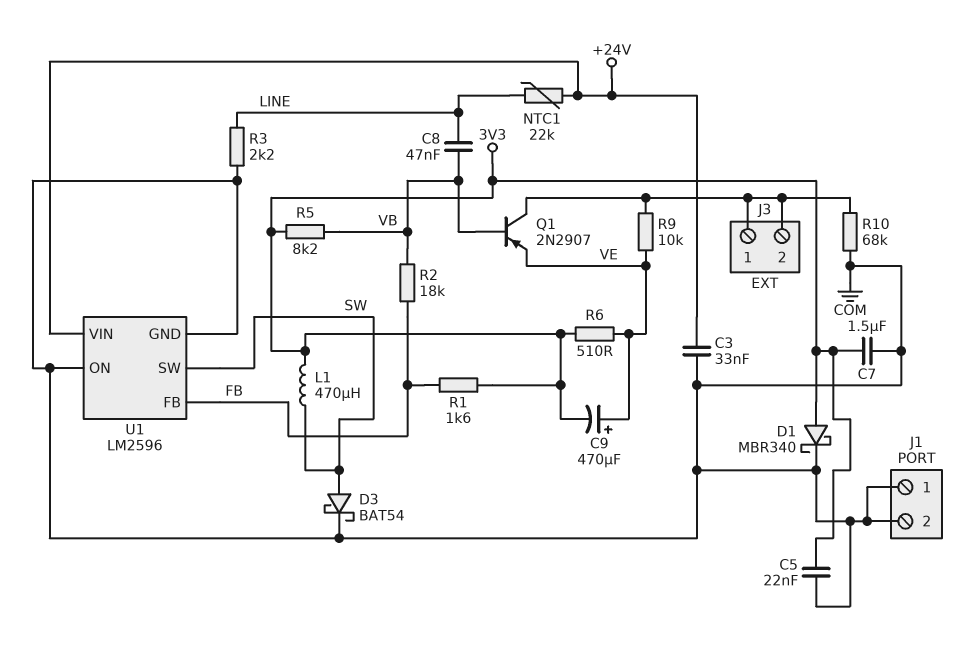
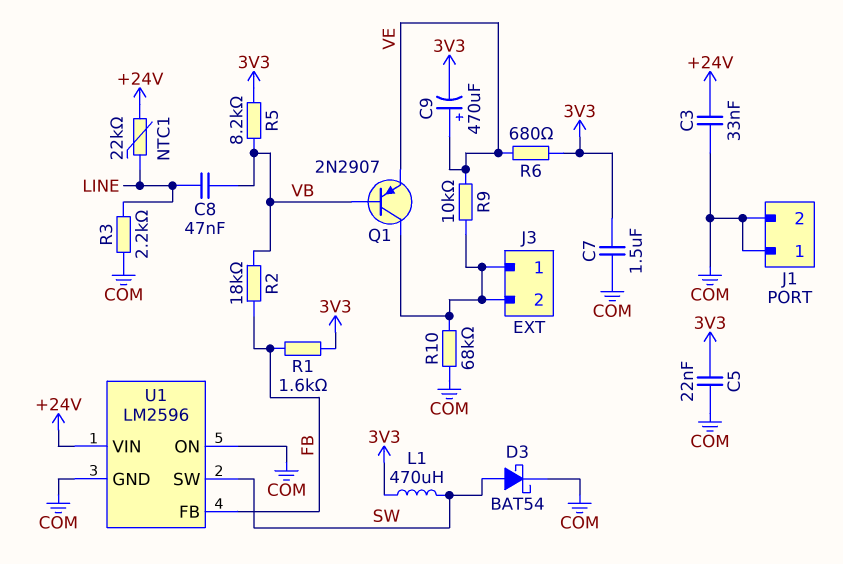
D1: schottky MBR340 (A 3V3, K COM) -> none
R6: 510 (3V3, VE) -> 680 (3V3, VE)

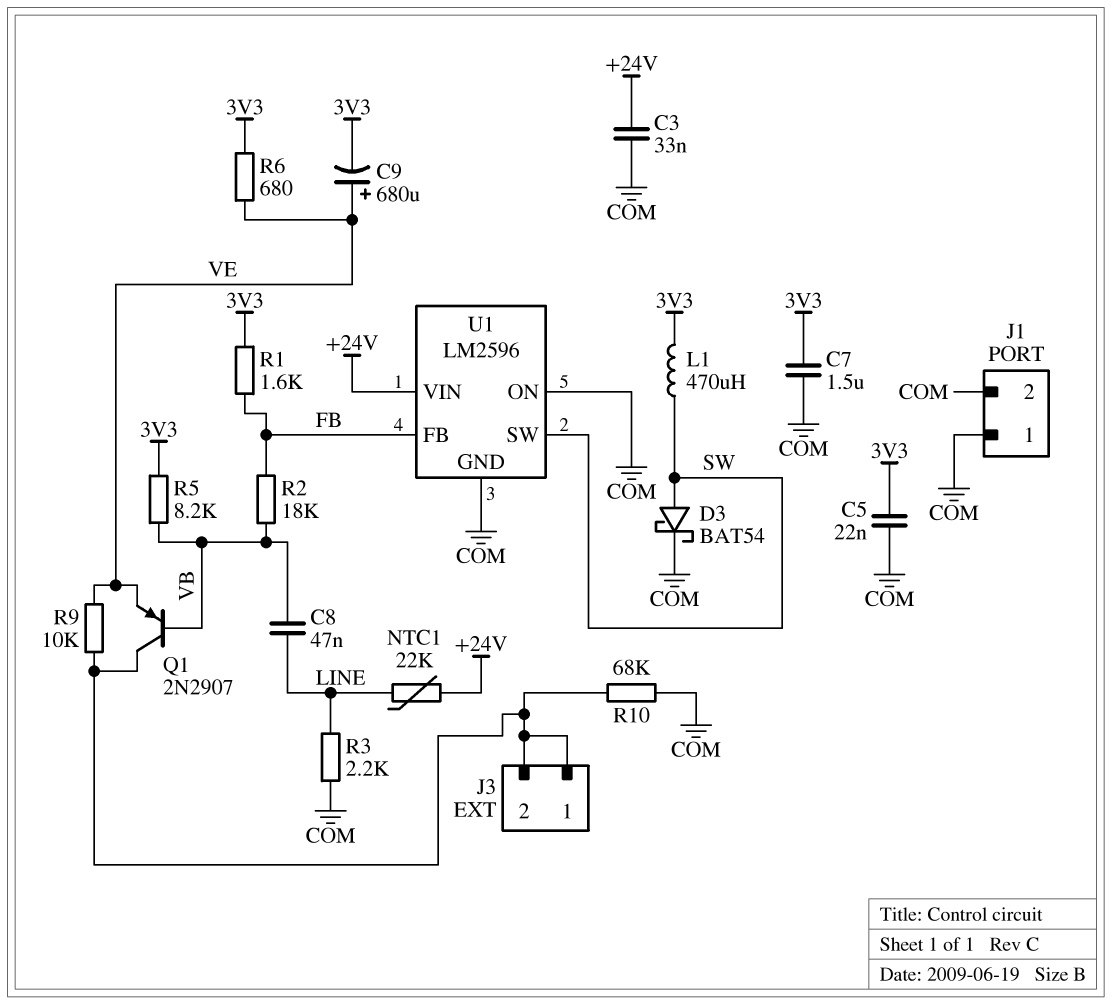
C9: 470uF (plus VE, minus 3V3) -> 680uF (plus VE, minus 3V3)

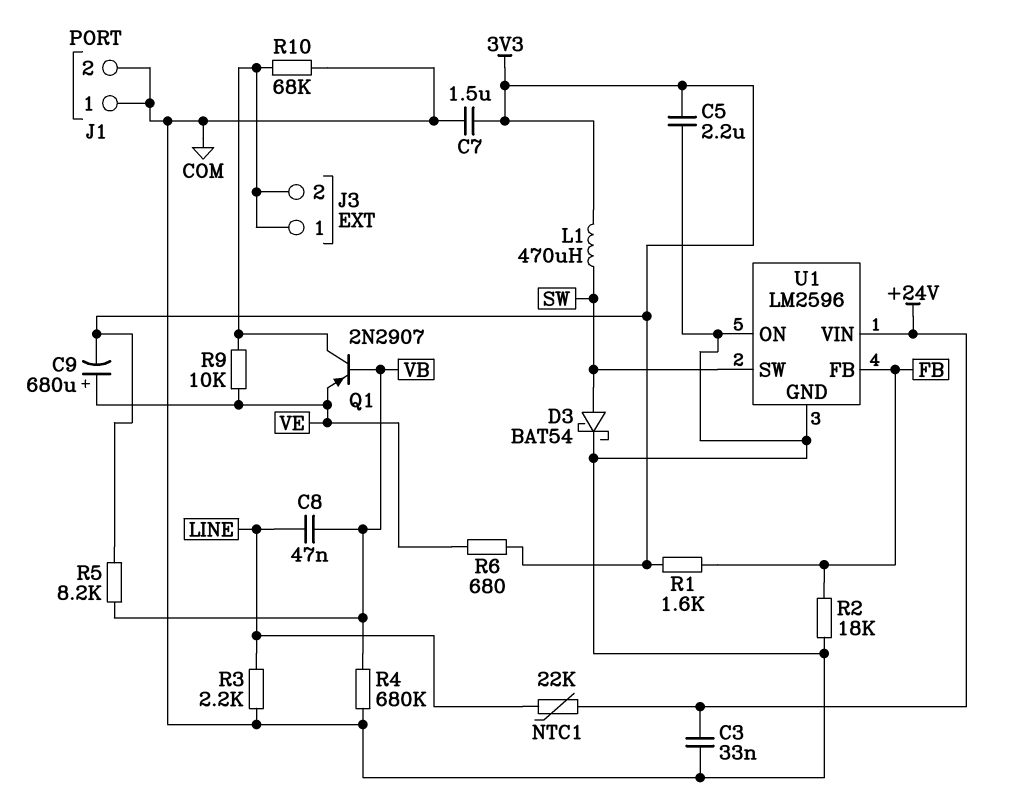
C5: 22nF (3V3, COM) -> 2.2uF (3V3, COM)
R2: 18k (FB, VB) -> 18k (COM, FB)
R4: none -> 680k (COM, VB)

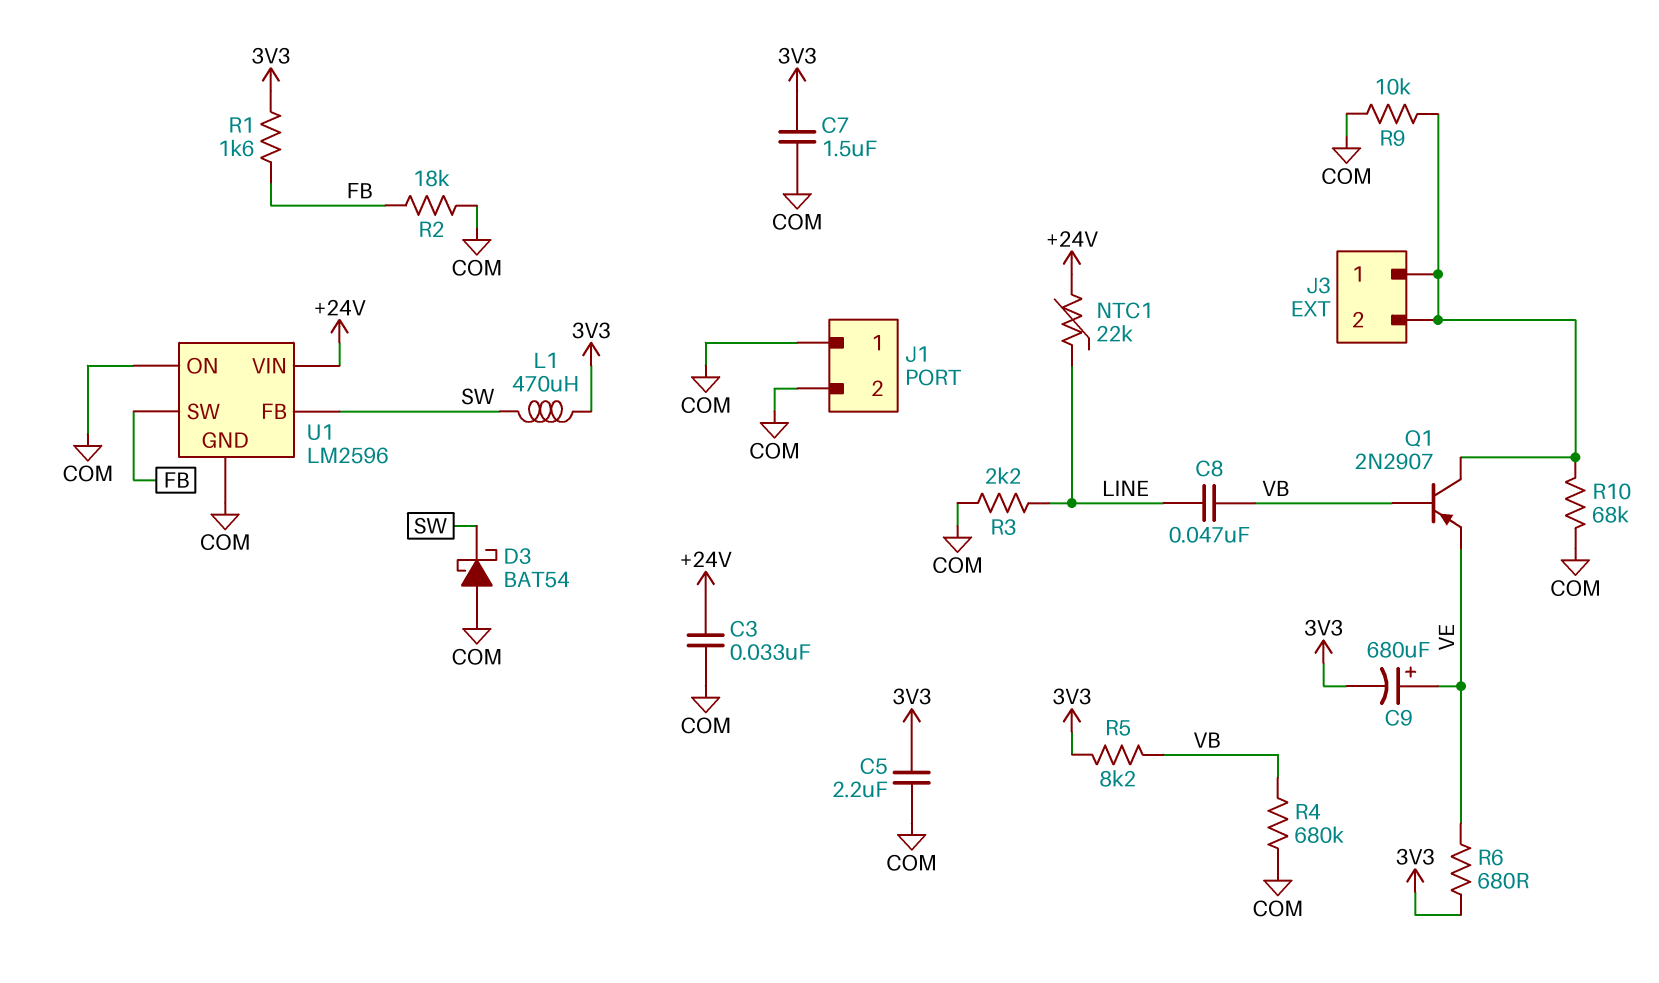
D3: schottky BAT54 (A SW, K COM) -> schottky BAT54 (A COM, K SW)
R9: 10k (J3/1, VE) -> 10k (COM, J3/1)
U1 pin FB: FB -> SW
U1 pin SW: SW -> FB

